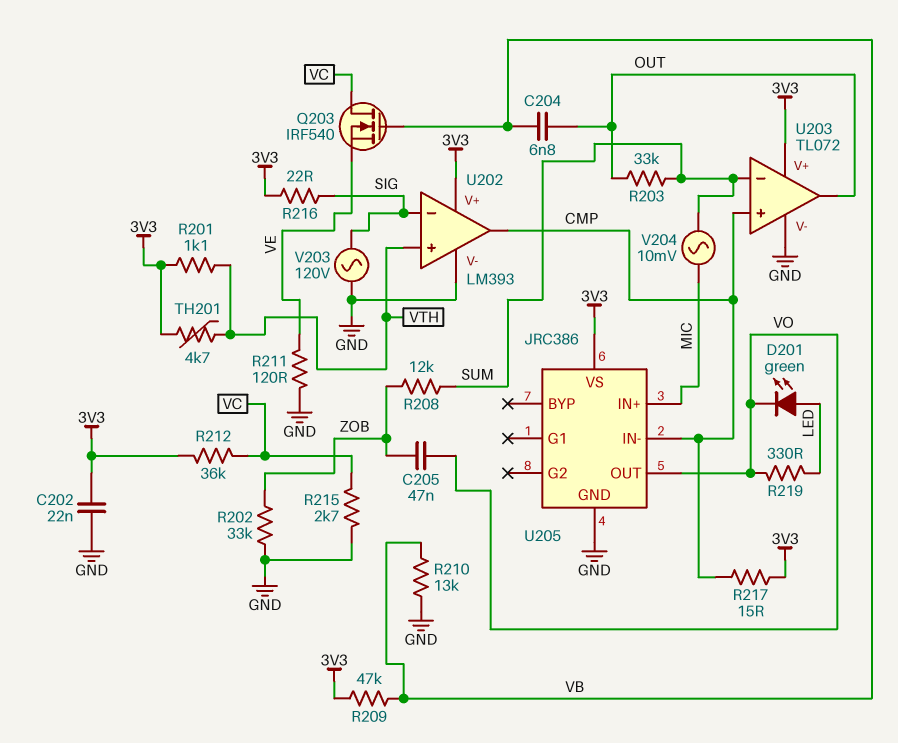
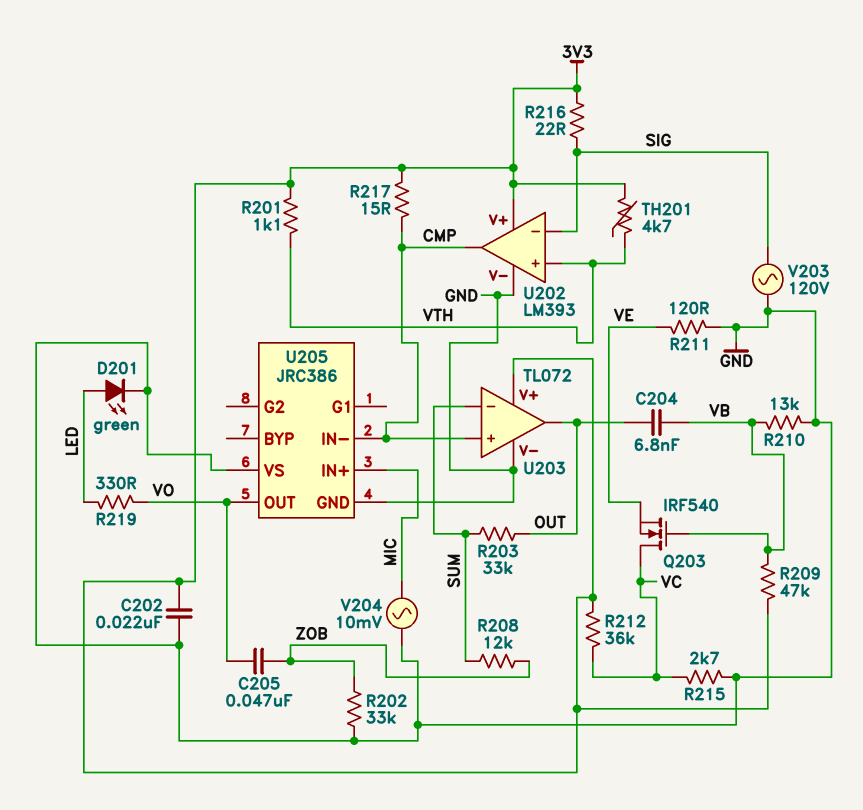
D201: LED green (A LED, K VO) -> LED green (A LED, K GND)
U205 pin VS: 3V3 -> GND
V204: AC 10mV (MIC, SUM) -> AC 10mV (GND, MIC)

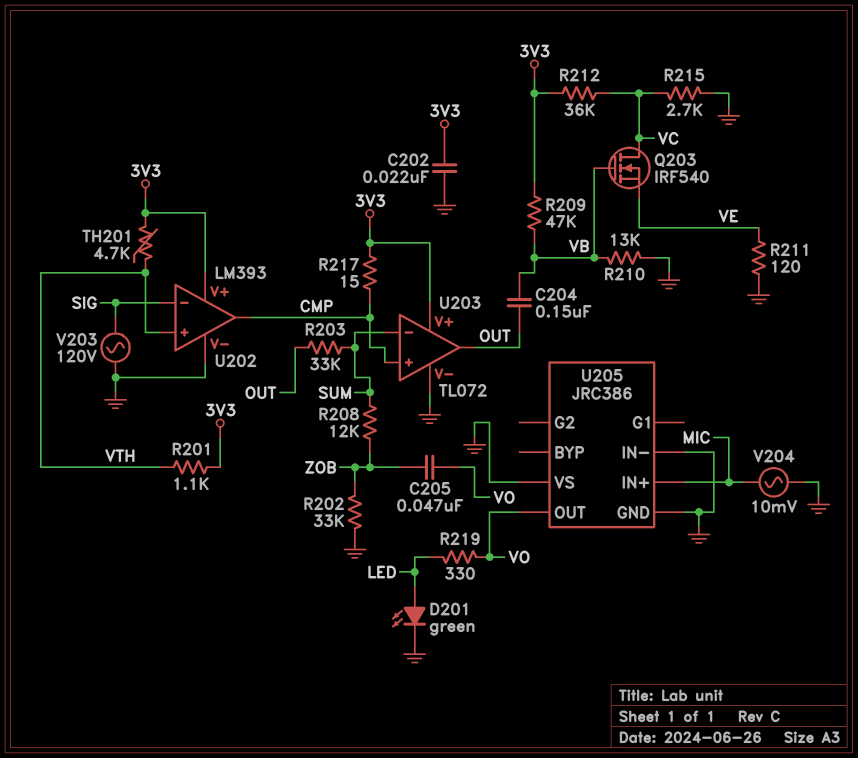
C204: 6.8nF (OUT, VB) -> 150nF (OUT, VB)
R216: 22 (3V3, SIG) -> none
U205 pin IN-: CMP -> GND

